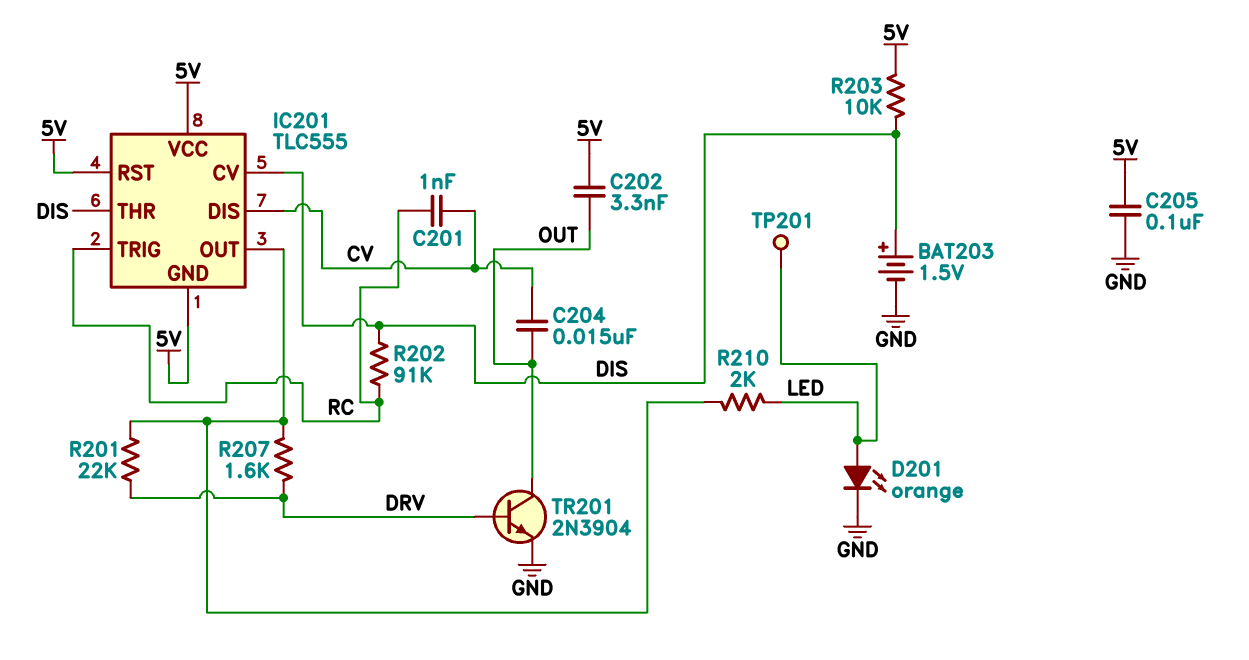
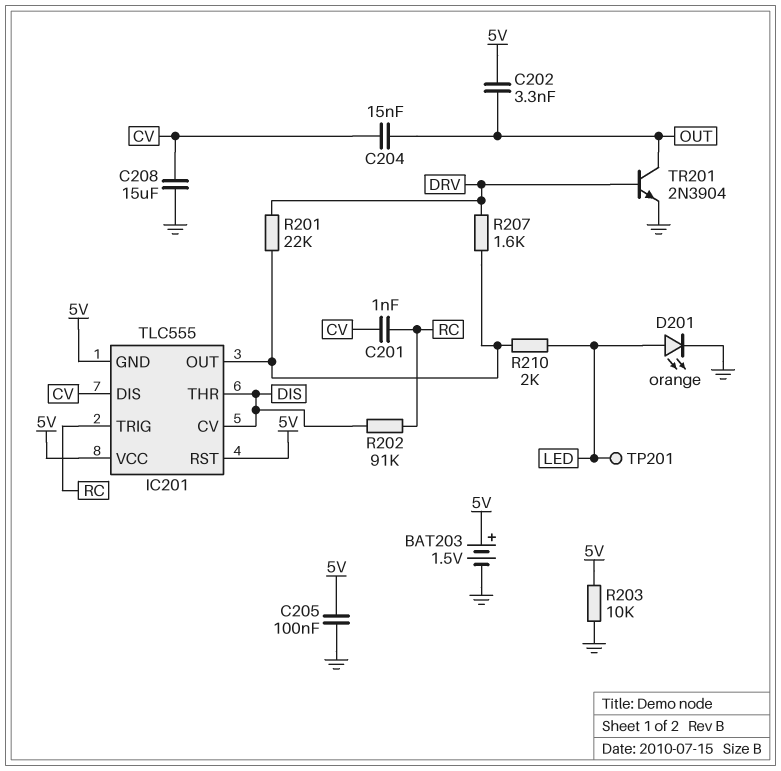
BAT203: 1.5V (plus DIS, minus GND) -> 1.5V (plus 5V, minus GND)
C208: none -> 15uF (CV, GND)
R203: 10k (5V, DIS) -> 10k (5V, GND)

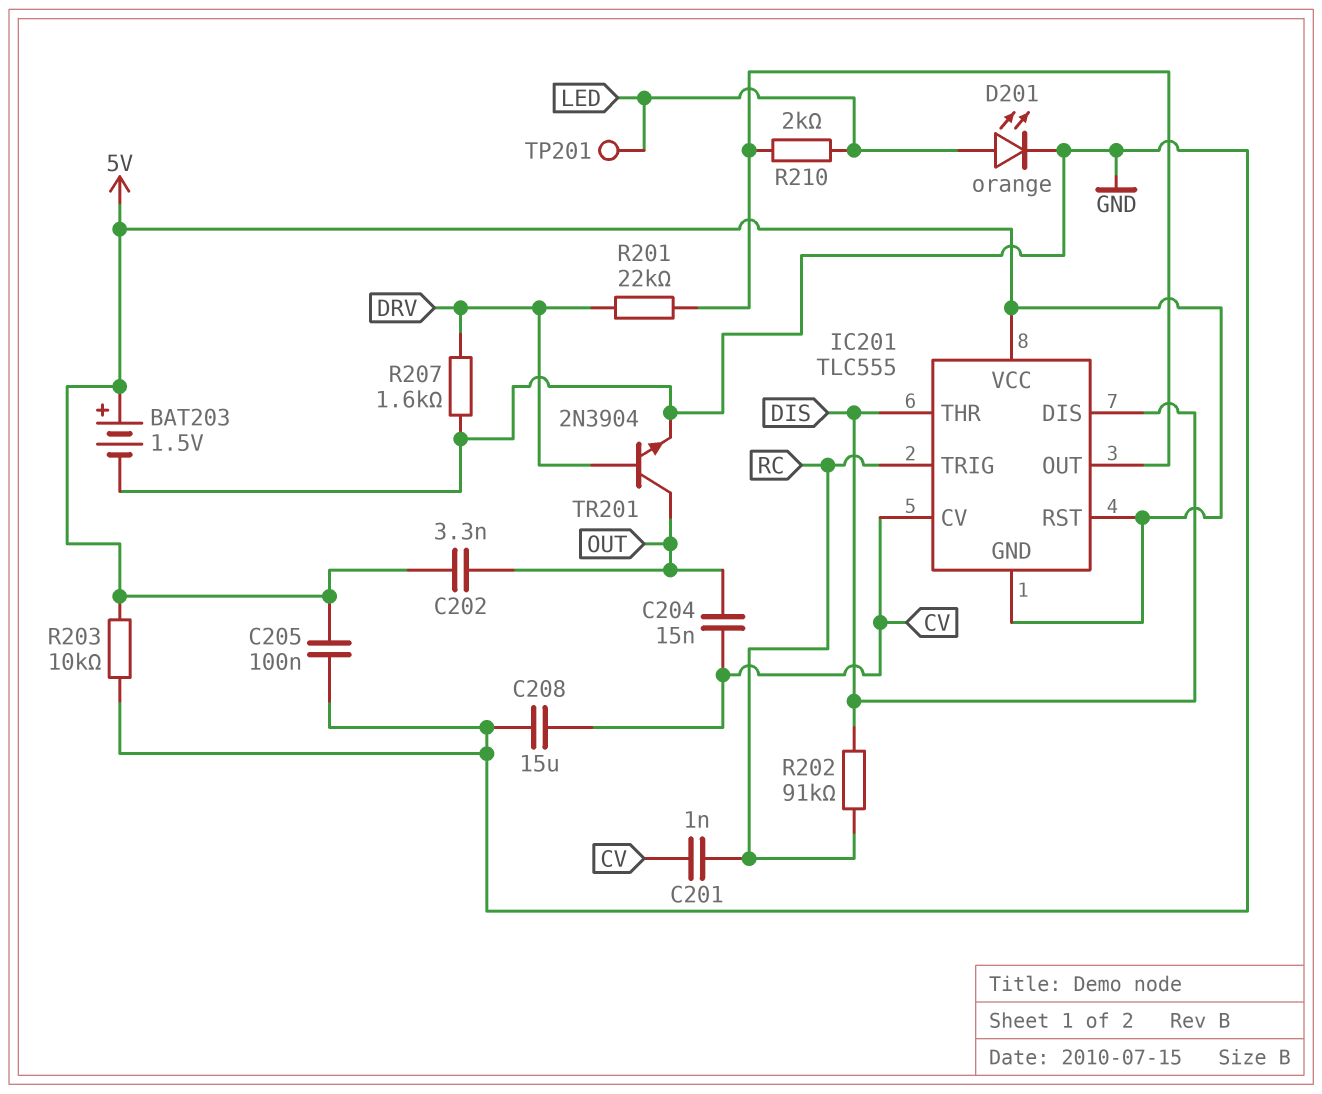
IC201 pin CV: DIS -> CV
IC201 pin DIS: CV -> DIS
R207: 1.6k (DRV, IC201/OUT) -> 1.6k (DRV, GND)

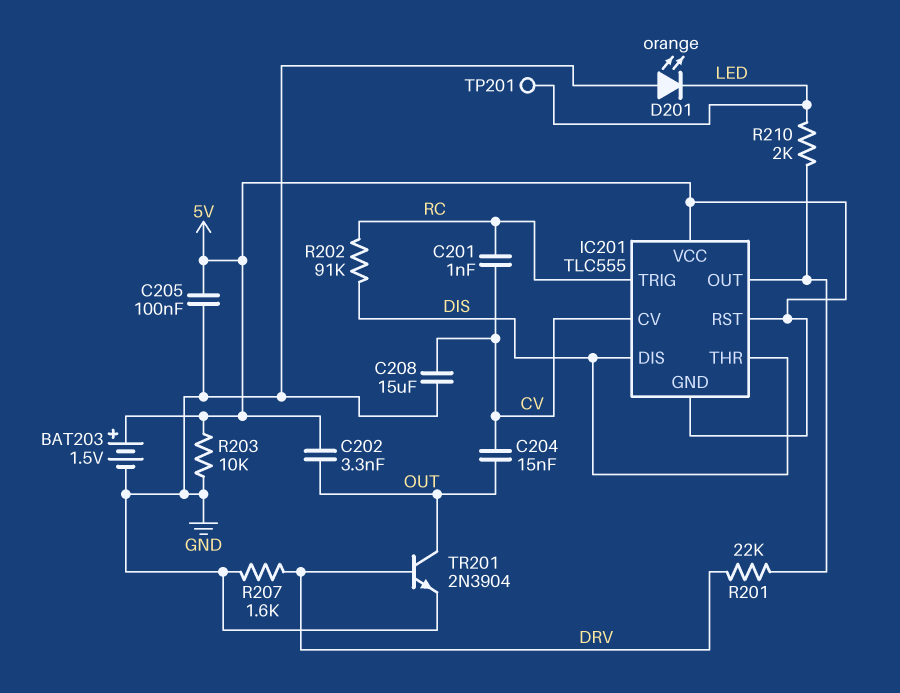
D201: LED orange (A LED, K GND) -> LED orange (A GND, K LED)

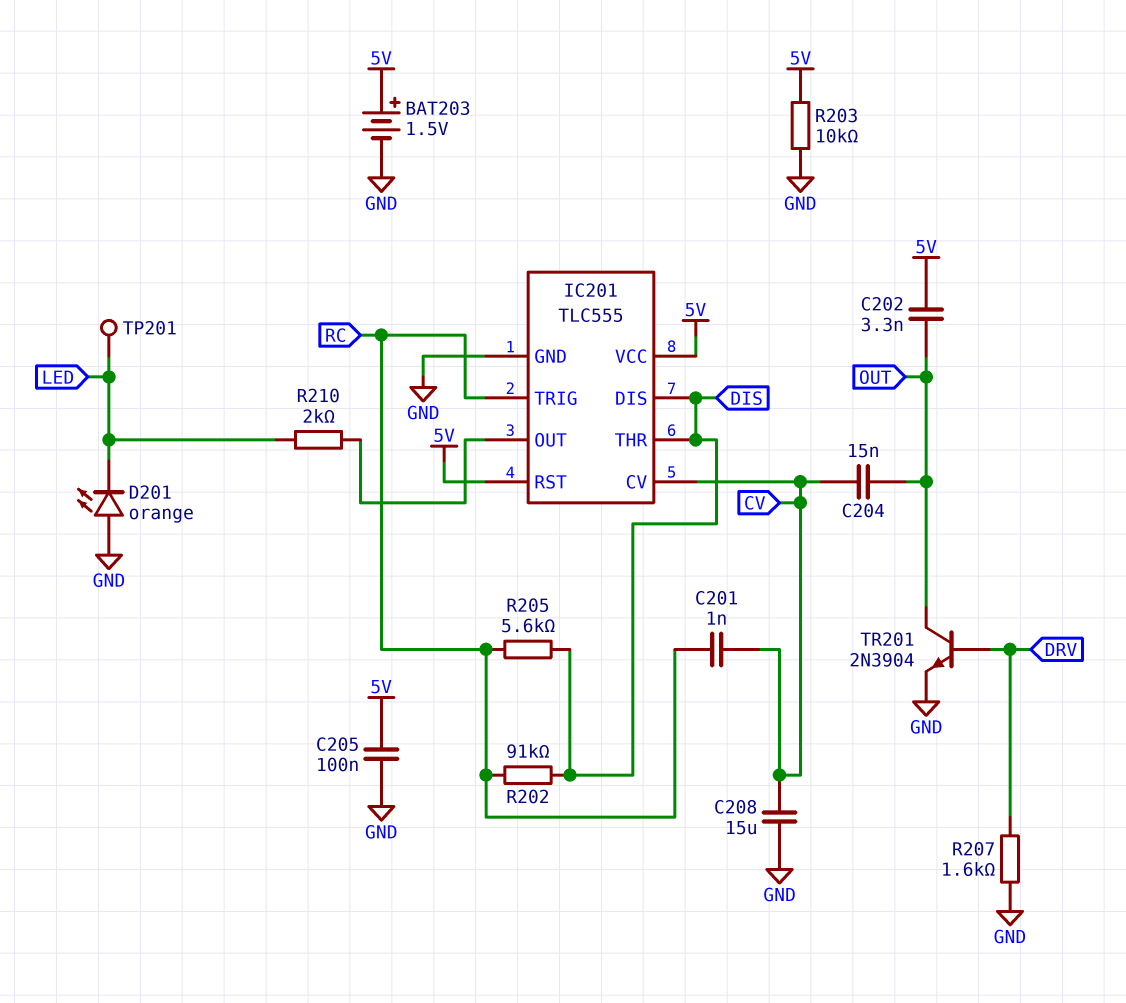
IC201 pin GND: 5V -> GND
R201: 22k (DRV, IC201/OUT) -> none
R205: none -> 5.6k (DIS, RC)

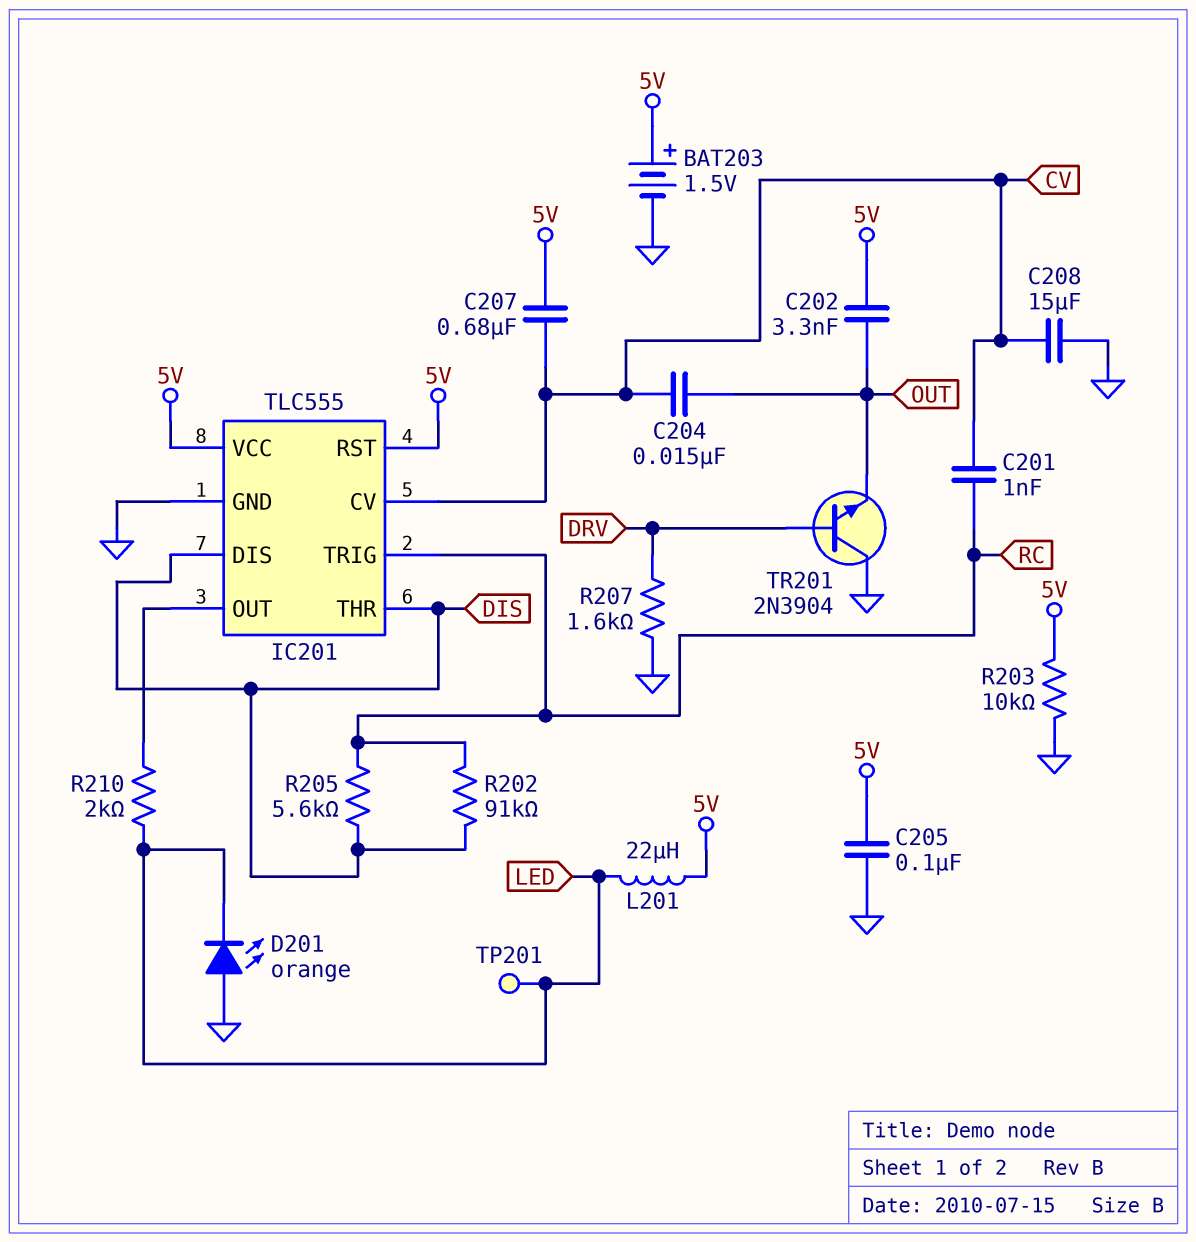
C207: none -> 680nF (5V, CV)
L201: none -> 22uH (5V, LED)
TR201: NPN 2N3904 (B DRV, C OUT, E GND) -> NPN 2N3904 (B DRV, C GND, E OUT)

